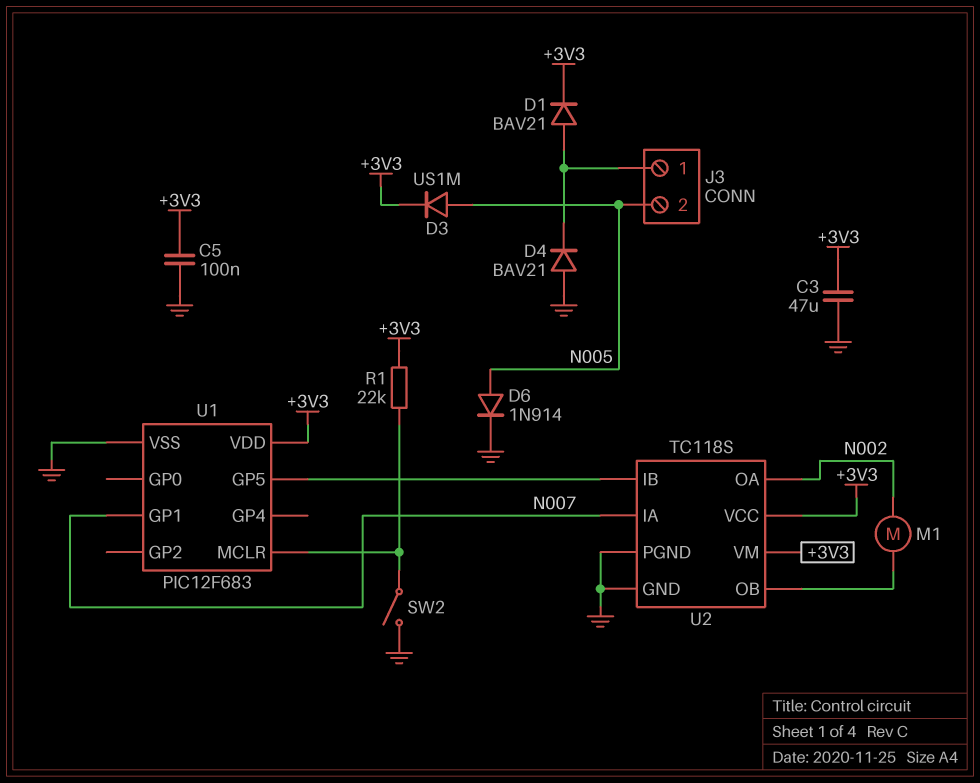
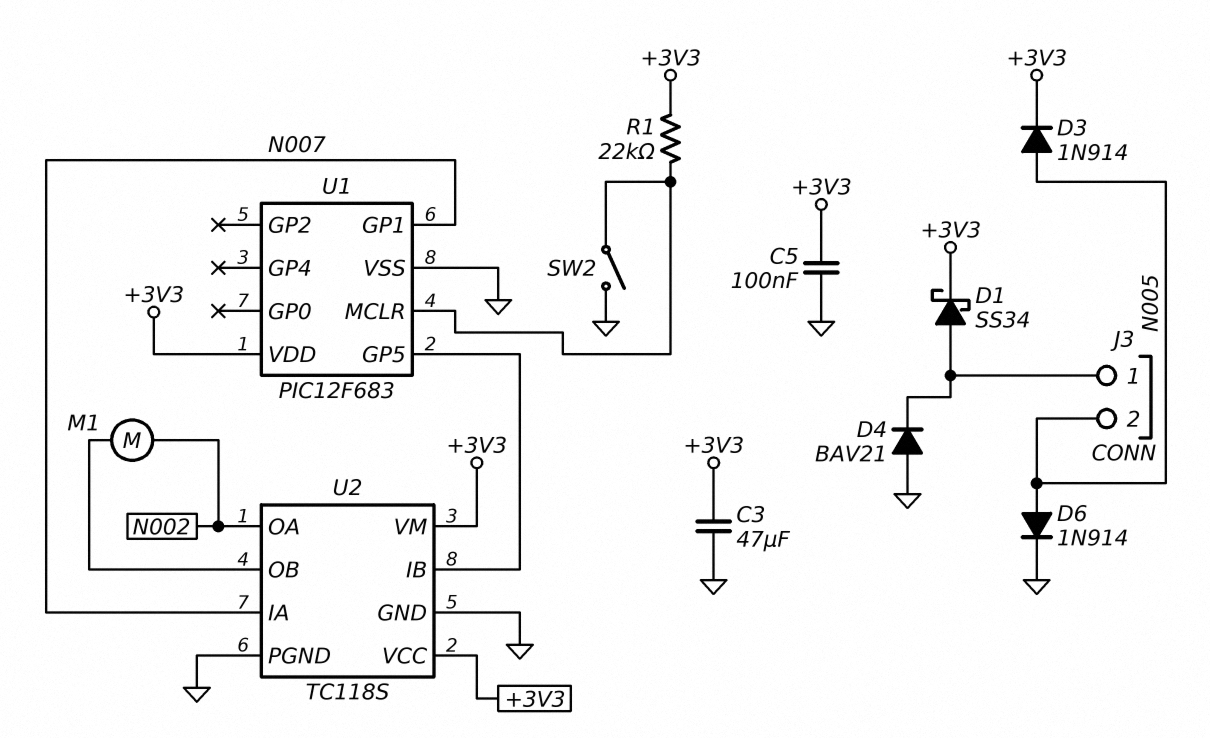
D1: diode BAV21 (A J3/1, K +3V3) -> schottky SS34 (A J3/1, K +3V3)
D3: diode US1M (A N005, K +3V3) -> diode 1N914 (A N005, K +3V3)

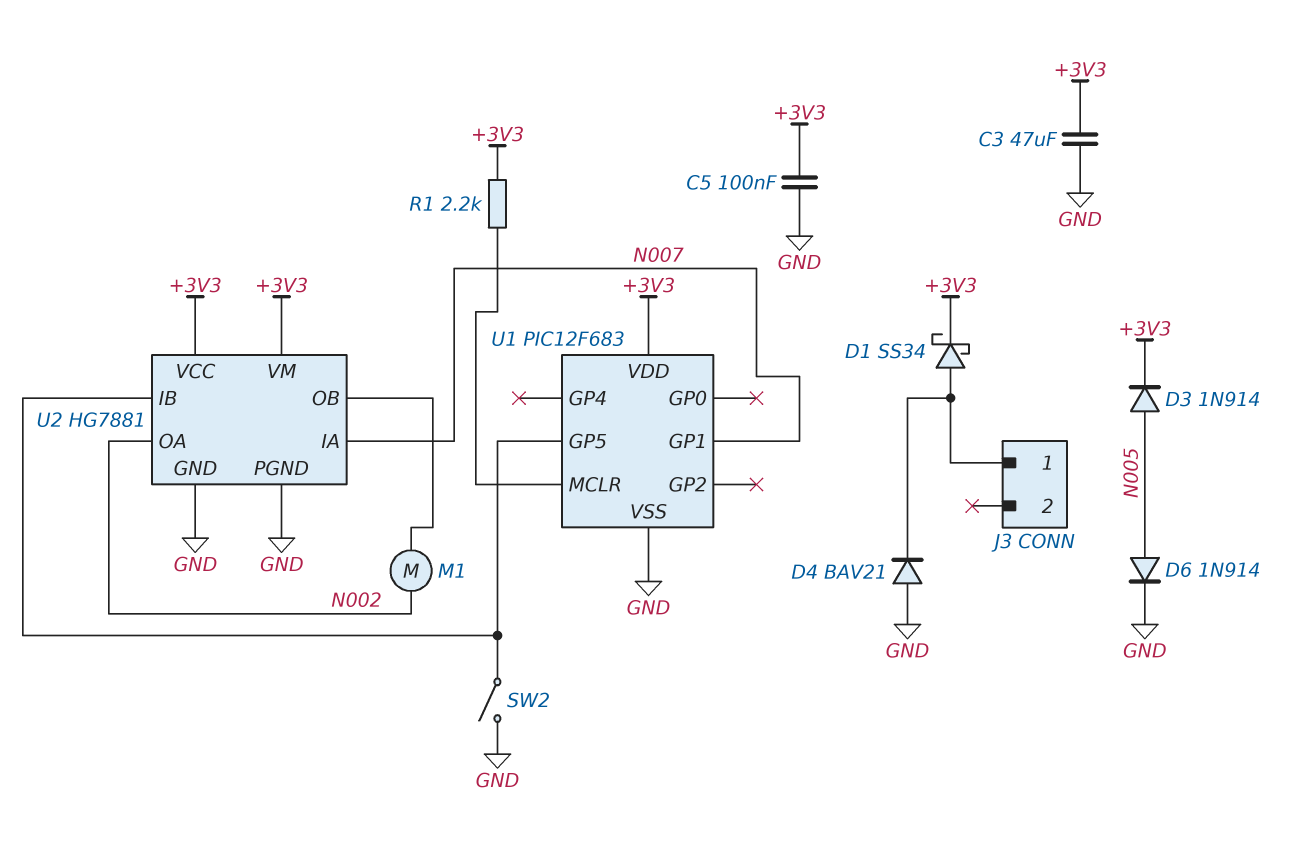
J3 pin 2: N005 -> none
R1: 22k (+3V3, U1/MCLR) -> 2.2k (+3V3, U1/MCLR)
SW2: switch (GND, U1/MCLR) -> switch (GND, U1/GP5)
U2: TC118S -> HG7881

